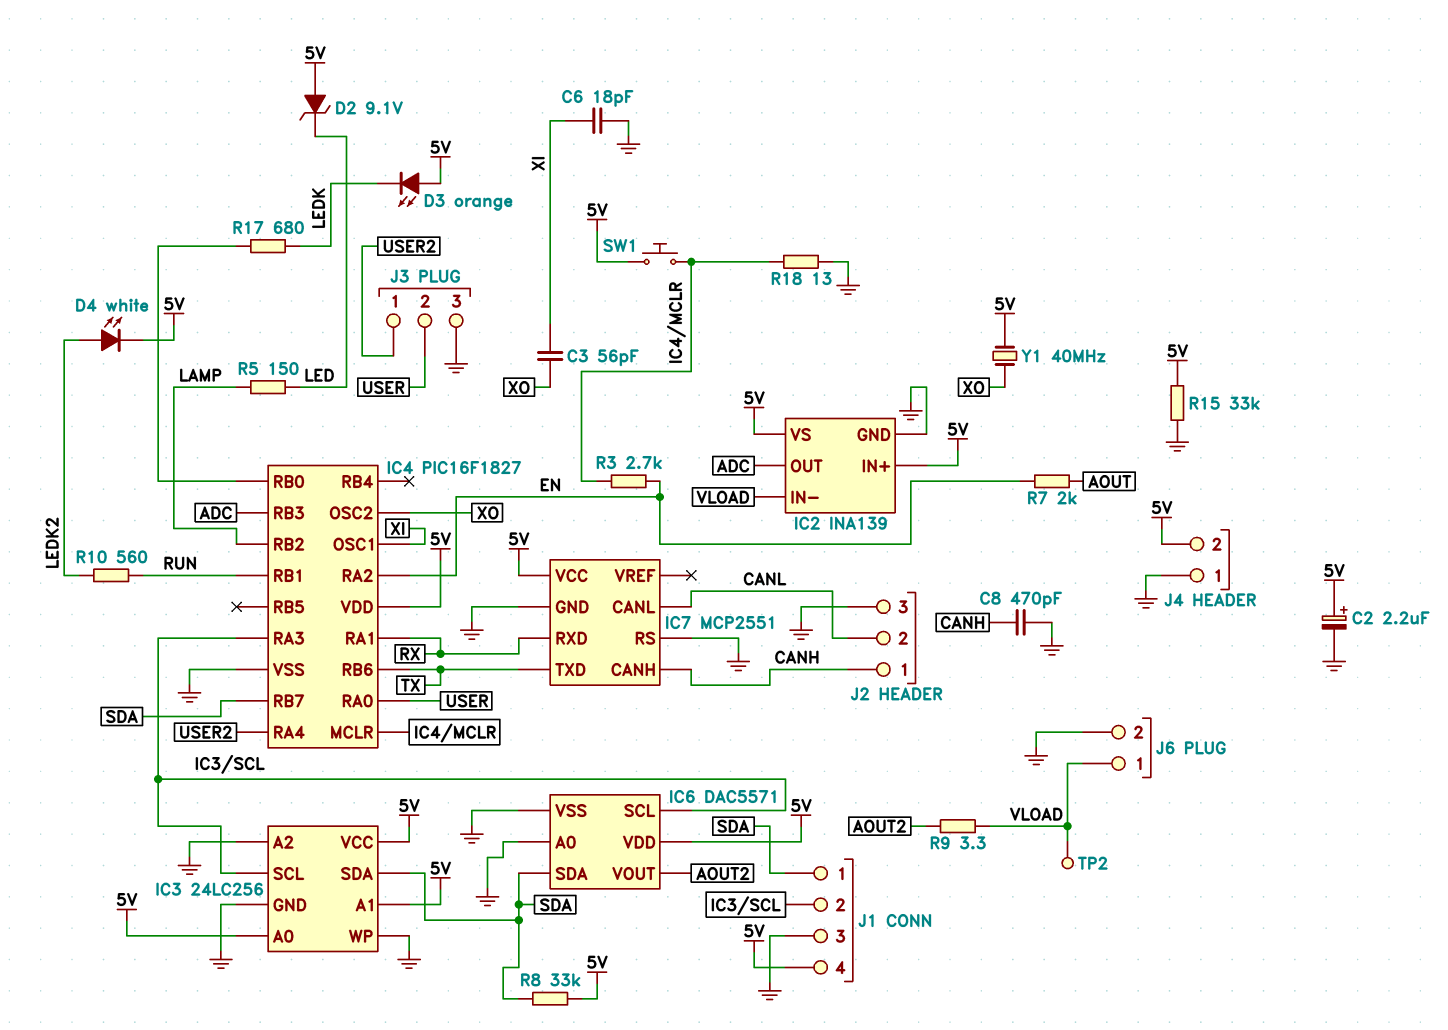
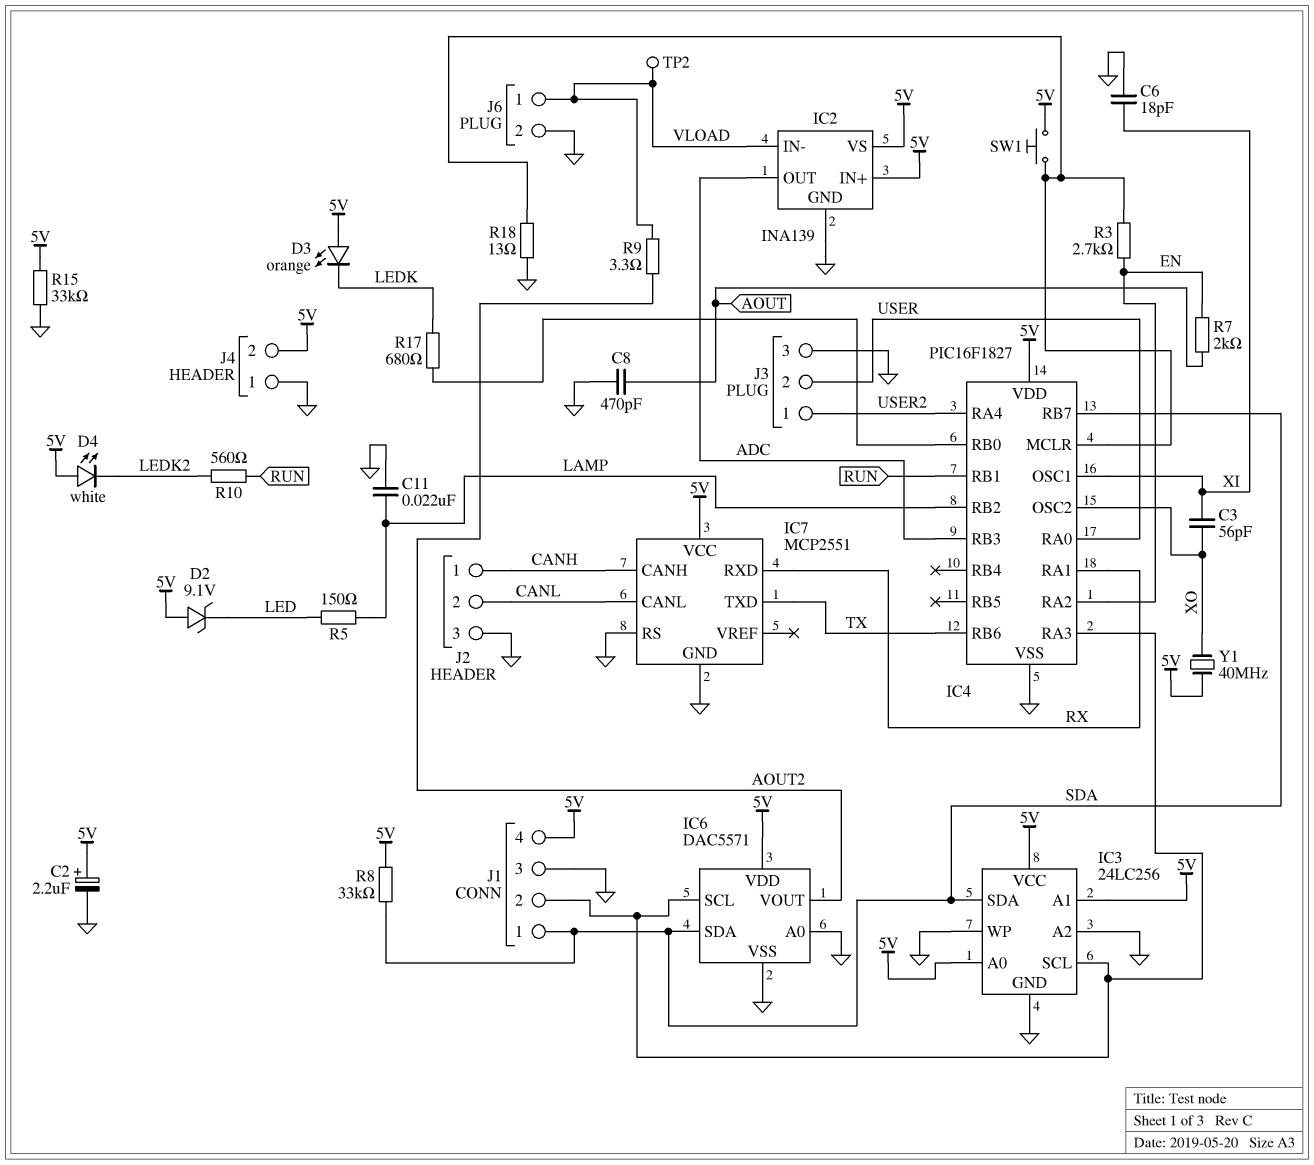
C8: 470pF (CANH, GND) -> 470pF (AOUT, GND)
C11: none -> 22nF (GND, LAMP)
D4: LED white (A LEDK2, K 5V) -> LED white (A 5V, K LEDK2)

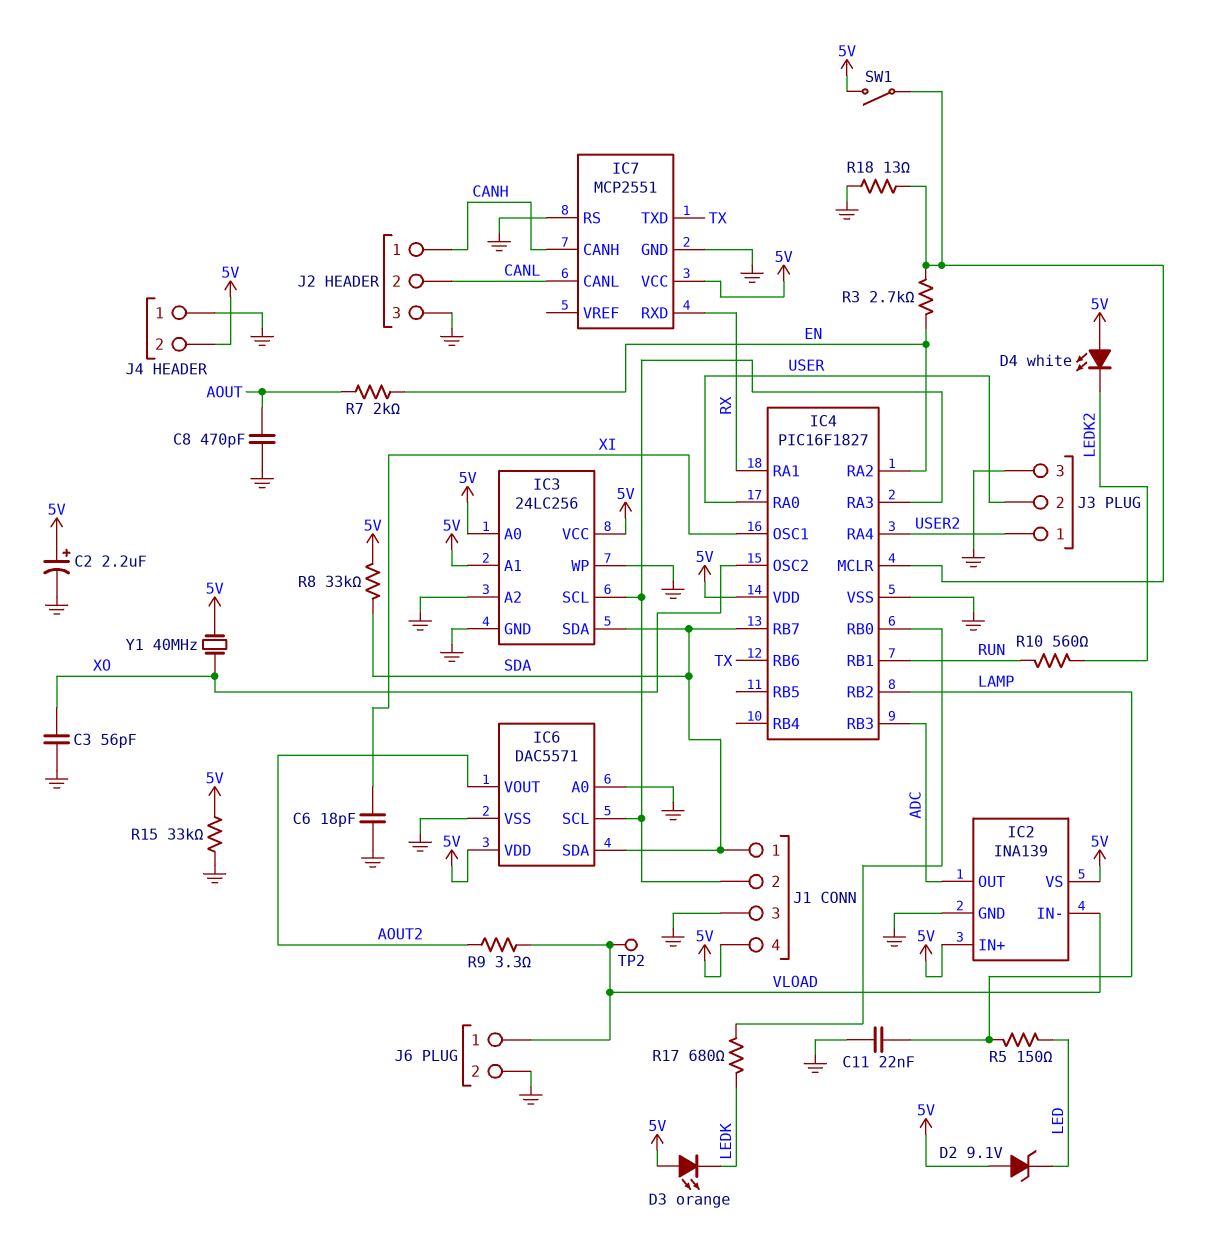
C3: 56pF (XI, XO) -> 56pF (GND, XO)
SW1: button (5V, IC4/MCLR) -> switch (5V, IC4/MCLR)

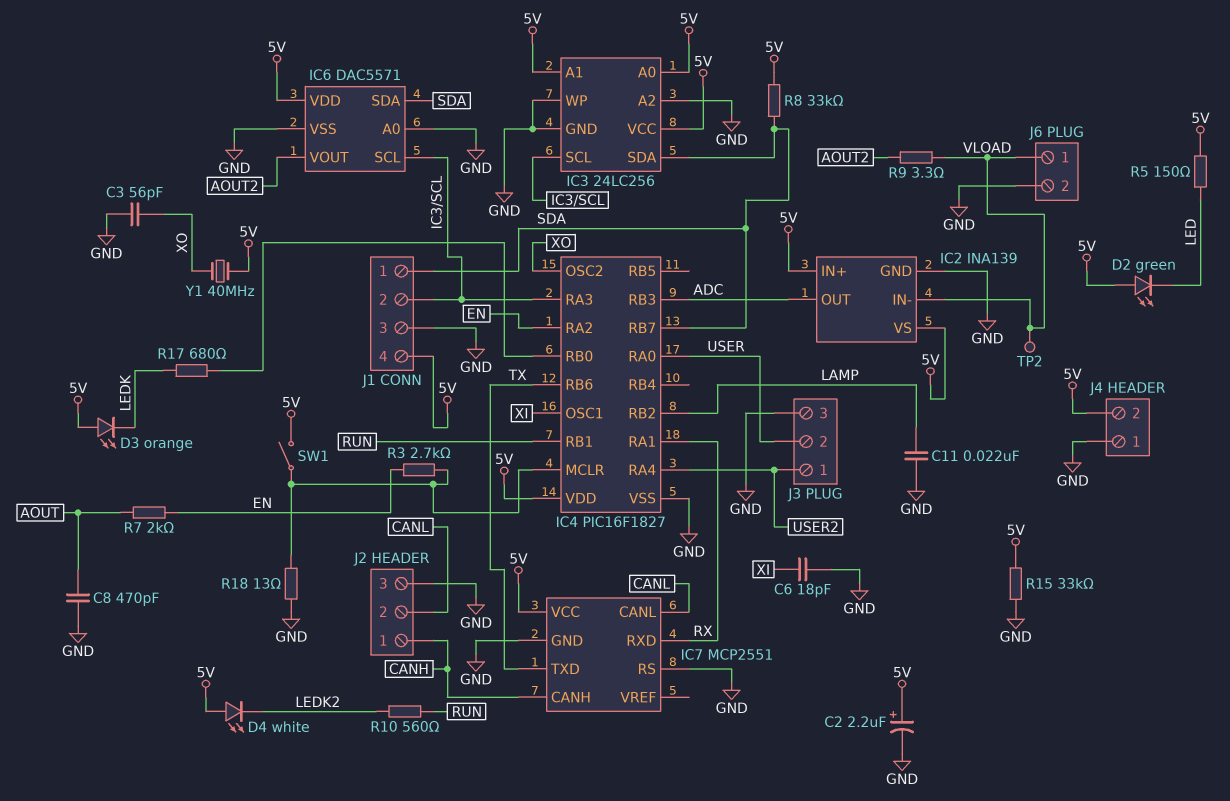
D2: zener 9.1V (A 5V, K LED) -> LED green (A 5V, K LED)
R5: 150 (LAMP, LED) -> 150 (5V, LED)

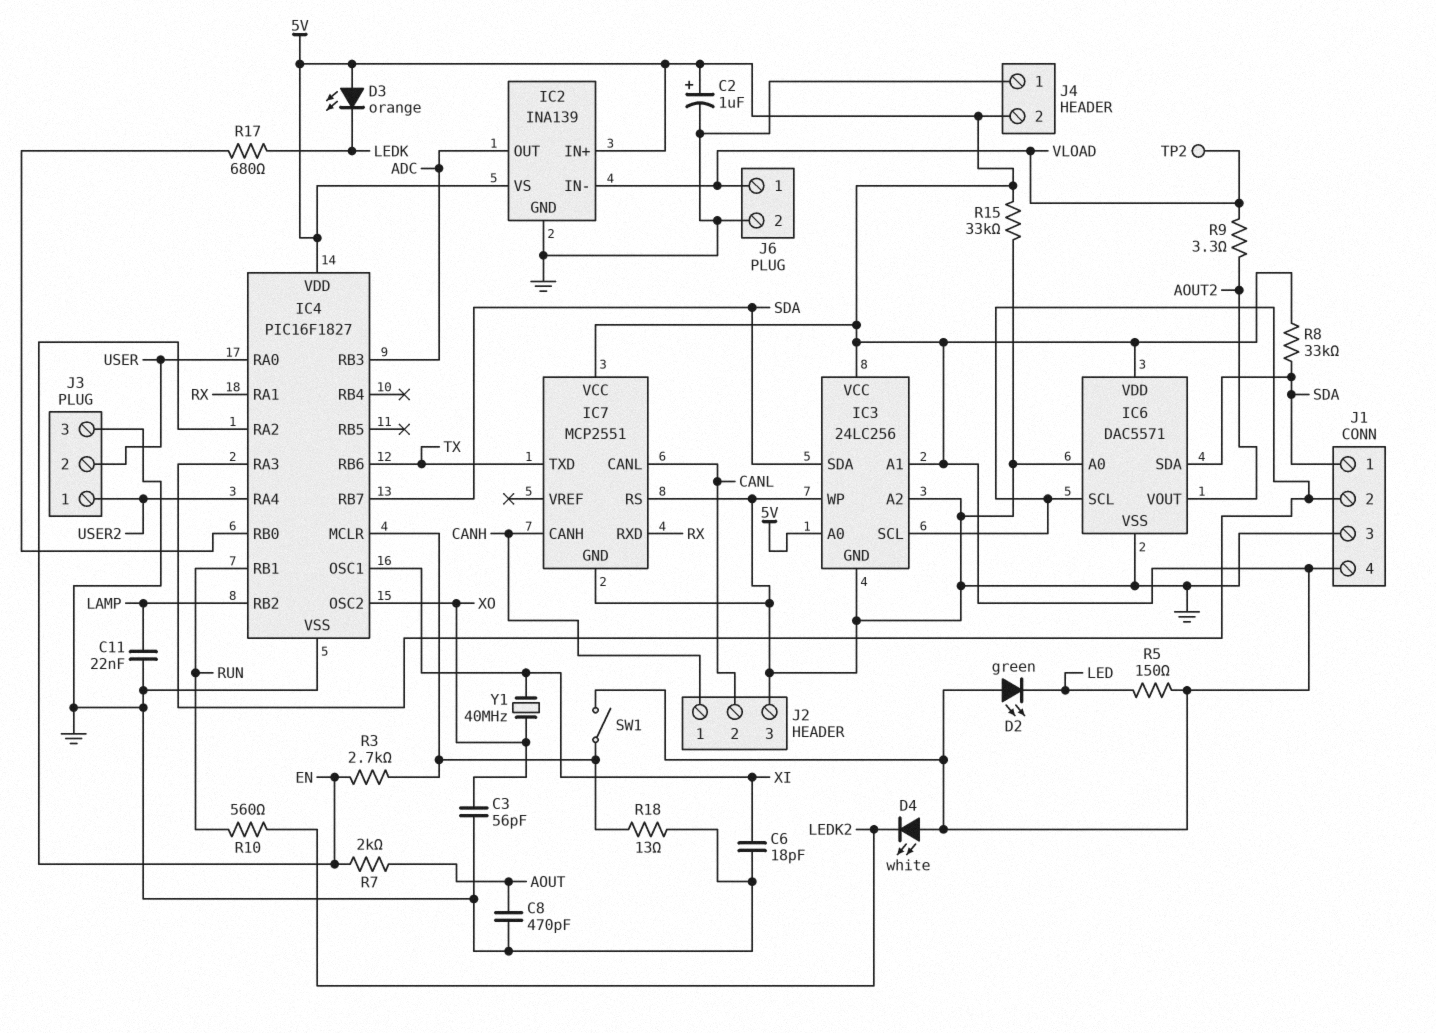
C2: 2.2uF (plus 5V, minus GND) -> 1uF (plus 5V, minus GND)
Y1: 40MHz (5V, XO) -> 40MHz (XI, XO)

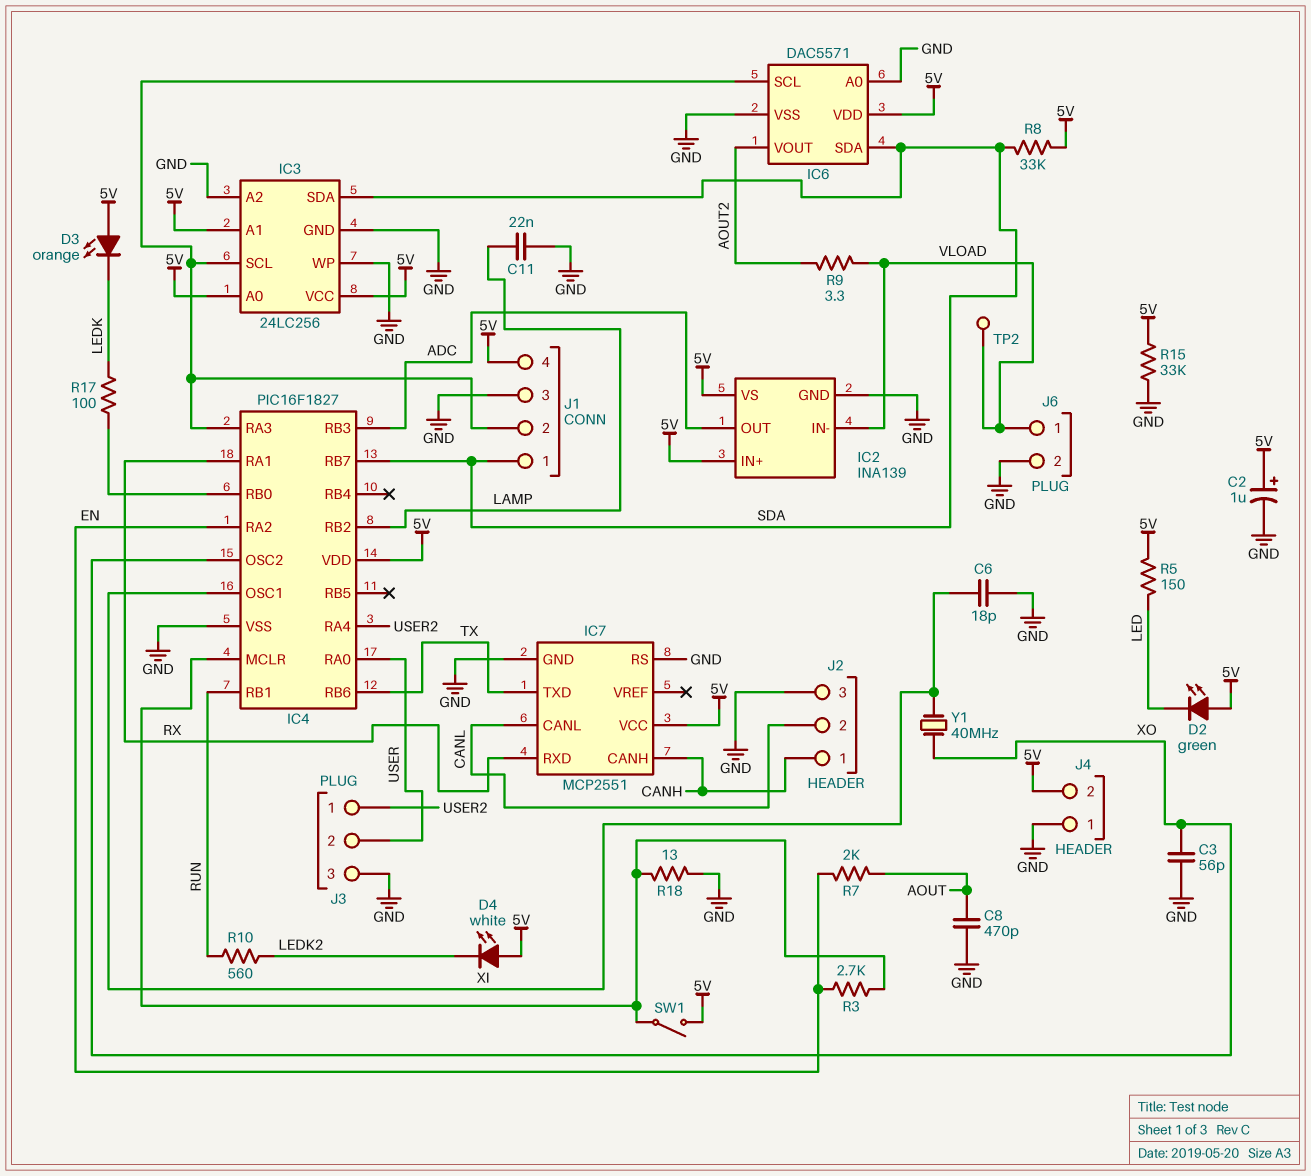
R17: 680 (IC4/RB0, LEDK) -> 100 (IC4/RB0, LEDK)

